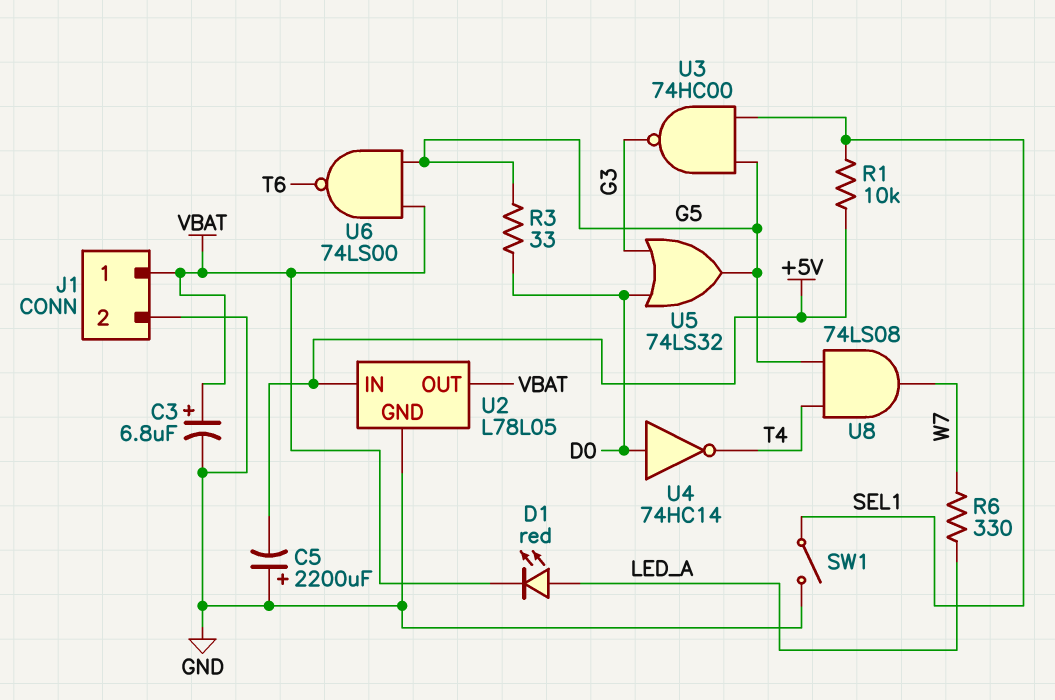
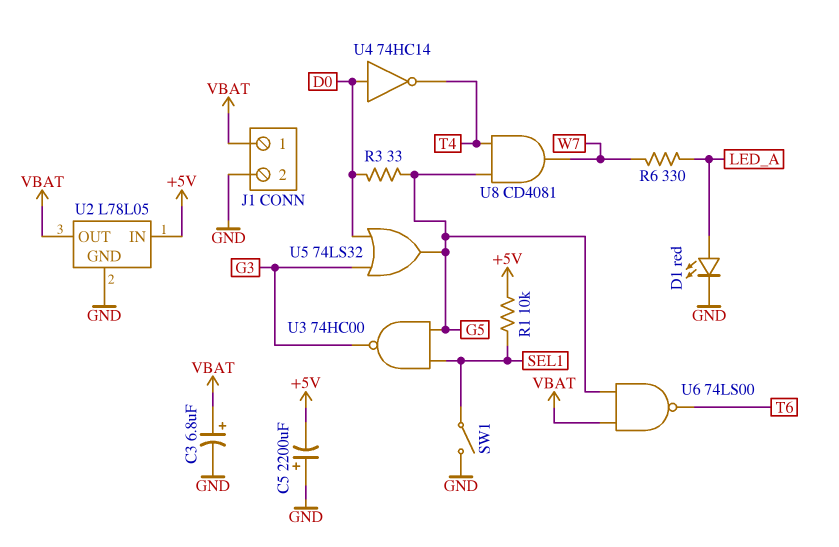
D1: LED red (A LED_A, K VBAT) -> LED red (A LED_A, K GND)
U8: AND 74LS08 (in G5, in T4, out W7) -> AND CD4081 (in G5, in T4, out W7)

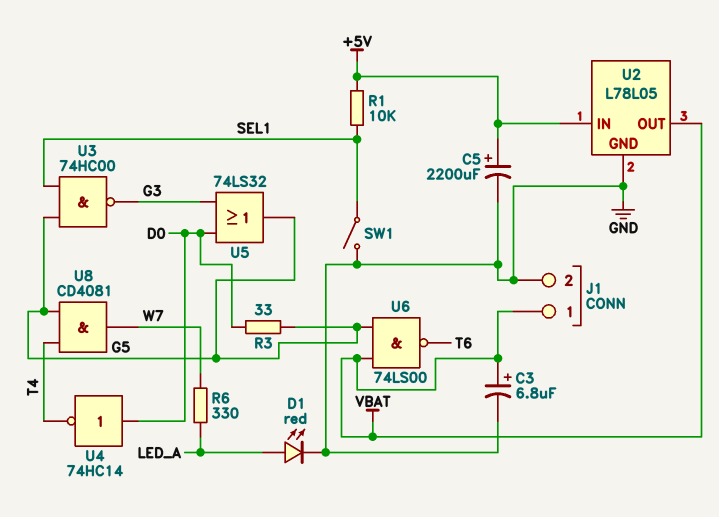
C5: 2200uF (plus GND, minus +5V) -> 2200uF (plus +5V, minus GND)

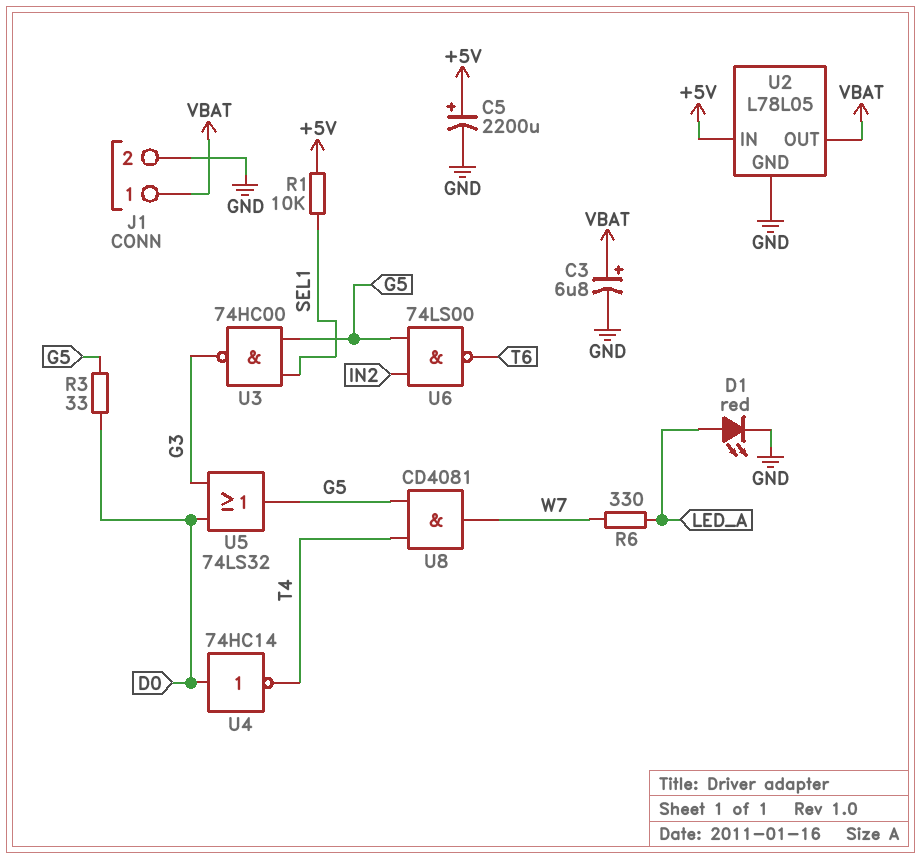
SW1: switch (GND, SEL1) -> none
U6: NAND 74LS00 (in G5, in VBAT, out T6) -> NAND 74LS00 (in G5, in IN2, out T6)

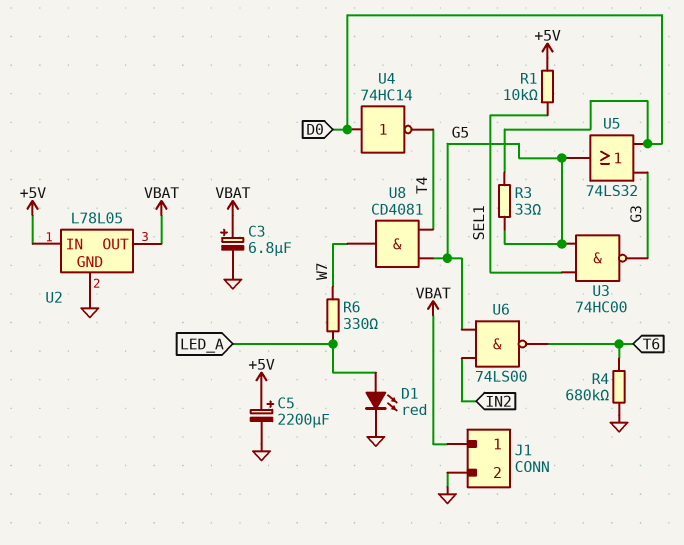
R4: none -> 680k (GND, T6)

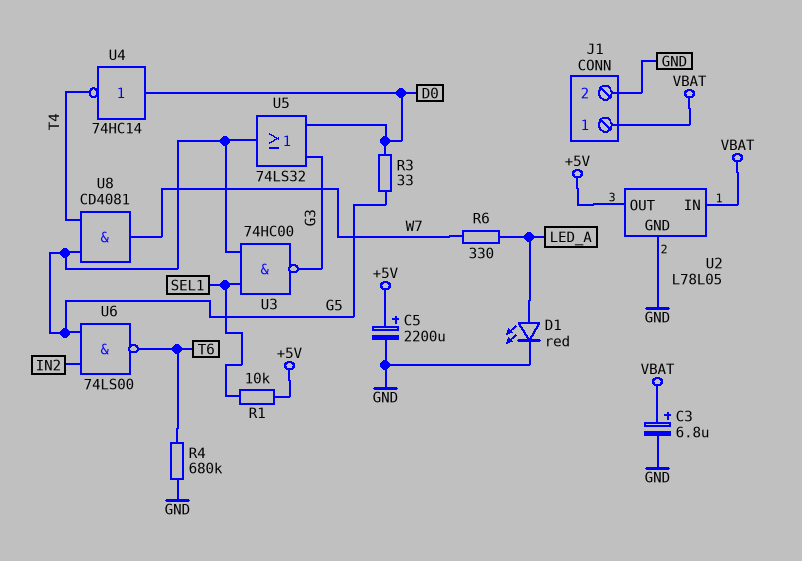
U2 pin IN: +5V -> VBAT
U2 pin OUT: VBAT -> +5V

